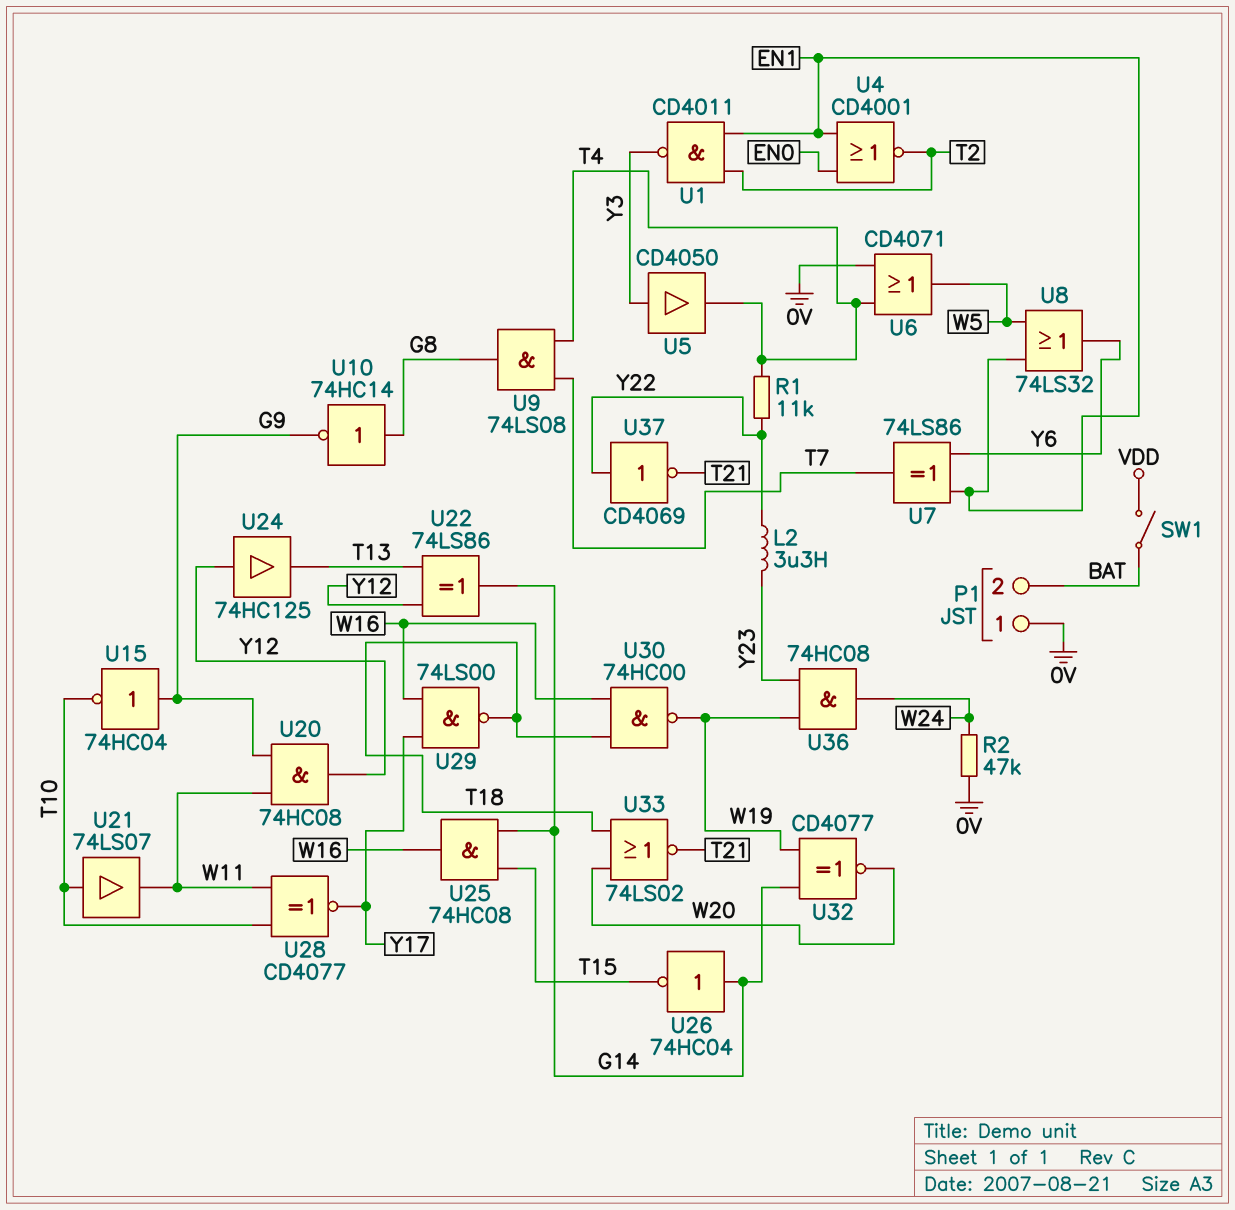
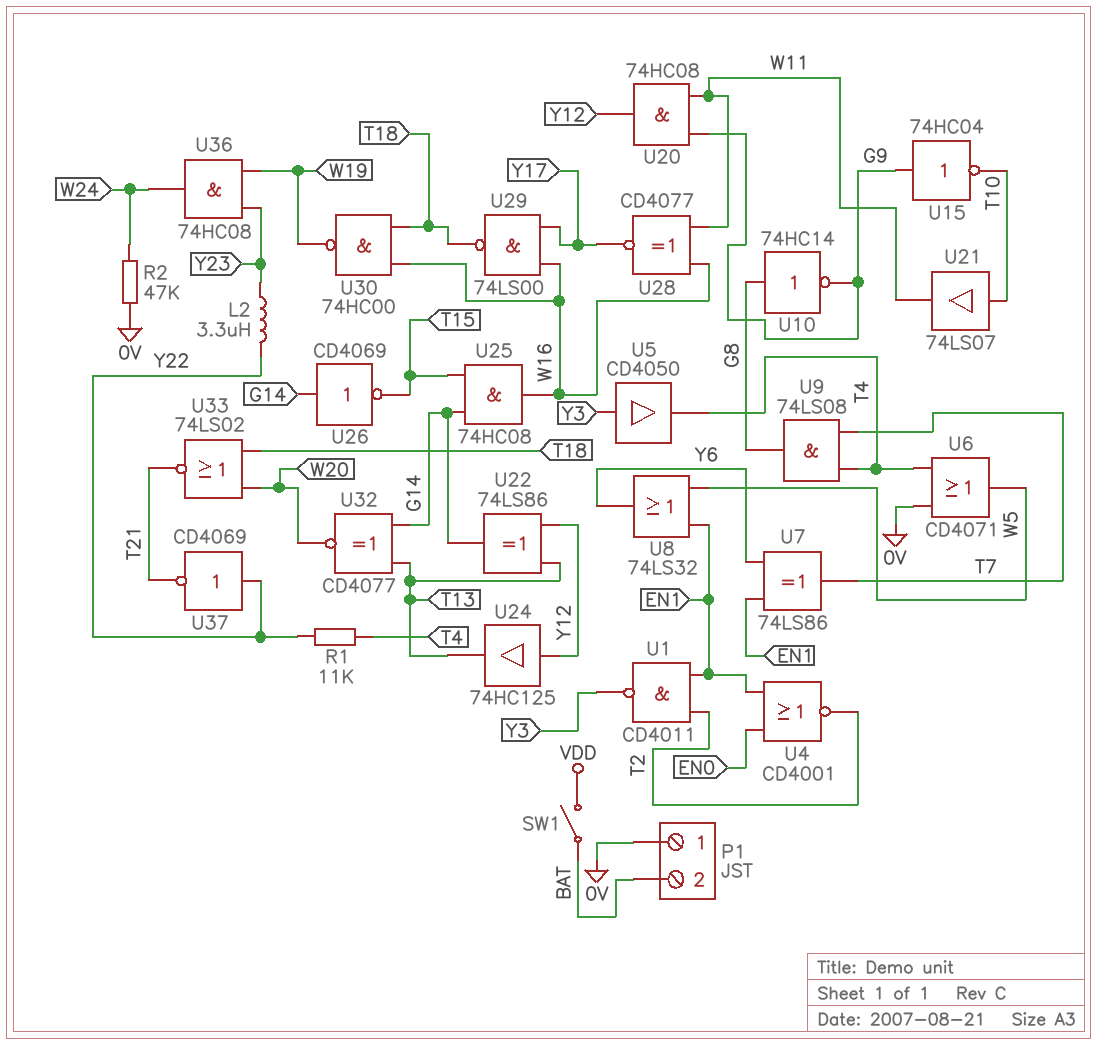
U26: NOT 74HC04 (in G14, out T15) -> NOT CD4069 (in G14, out T15)
U28: XNOR CD4077 (in T10, in W11, out Y17) -> XNOR CD4077 (in W11, in W16, out Y17)
U32: XNOR CD4077 (in G14, in W19, out W20) -> XNOR CD4077 (in G14, in T13, out W20)

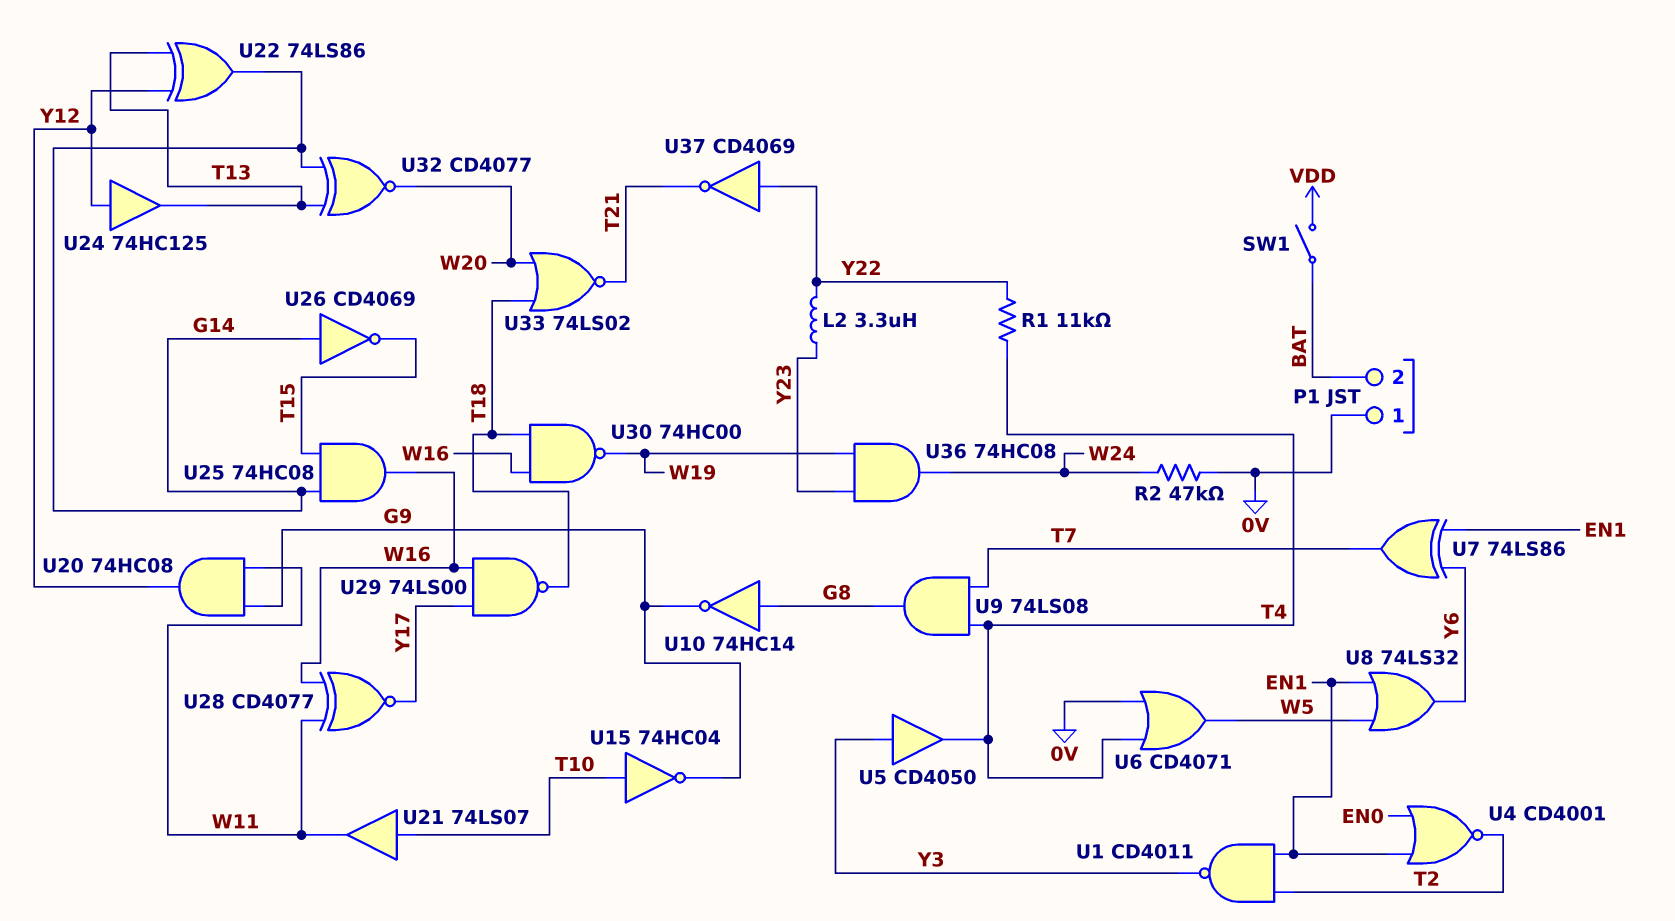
U15: NOT 74HC04 (in G9, out T10) -> NOT 74HC04 (in T10, out G9)

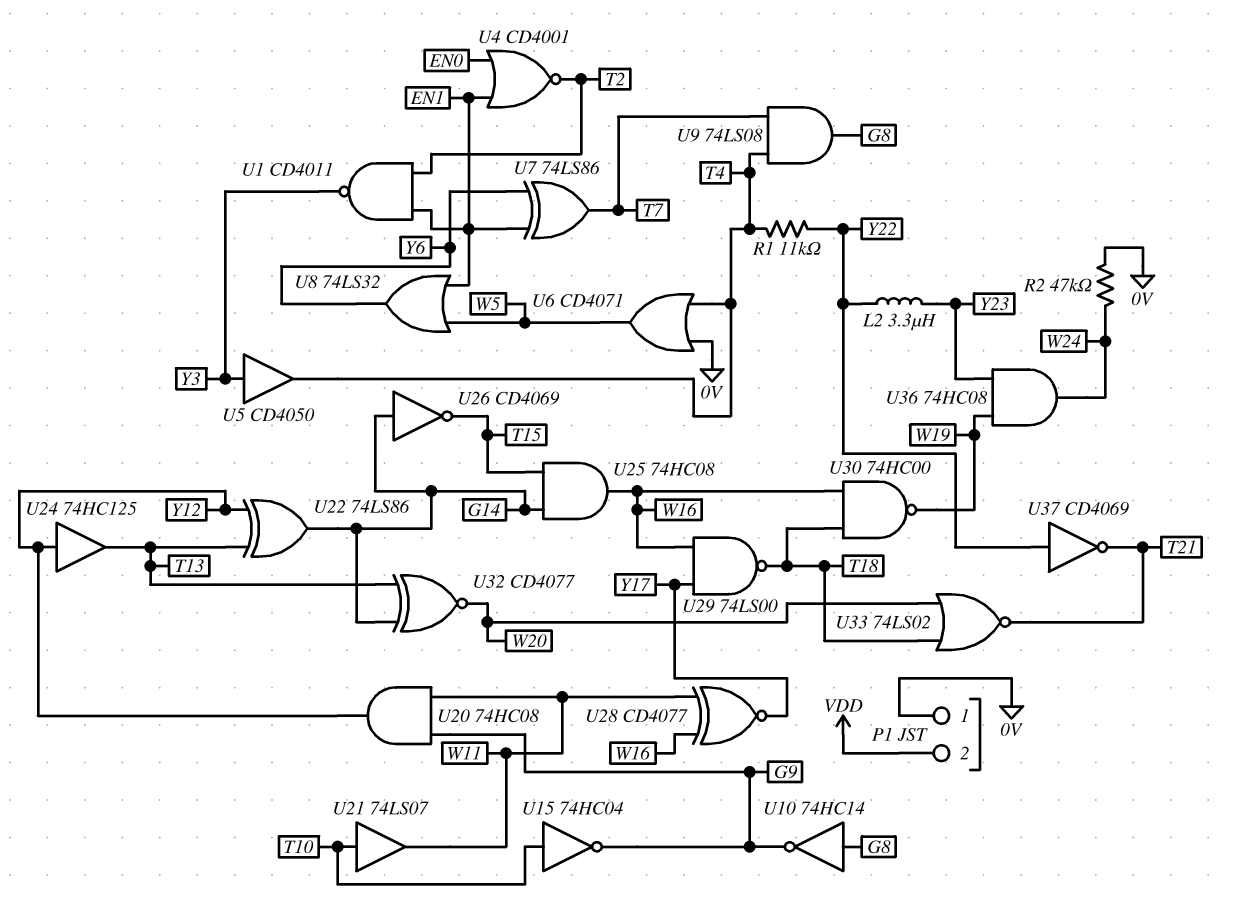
P1 pin 2: BAT -> VDD
SW1: switch (BAT, VDD) -> none

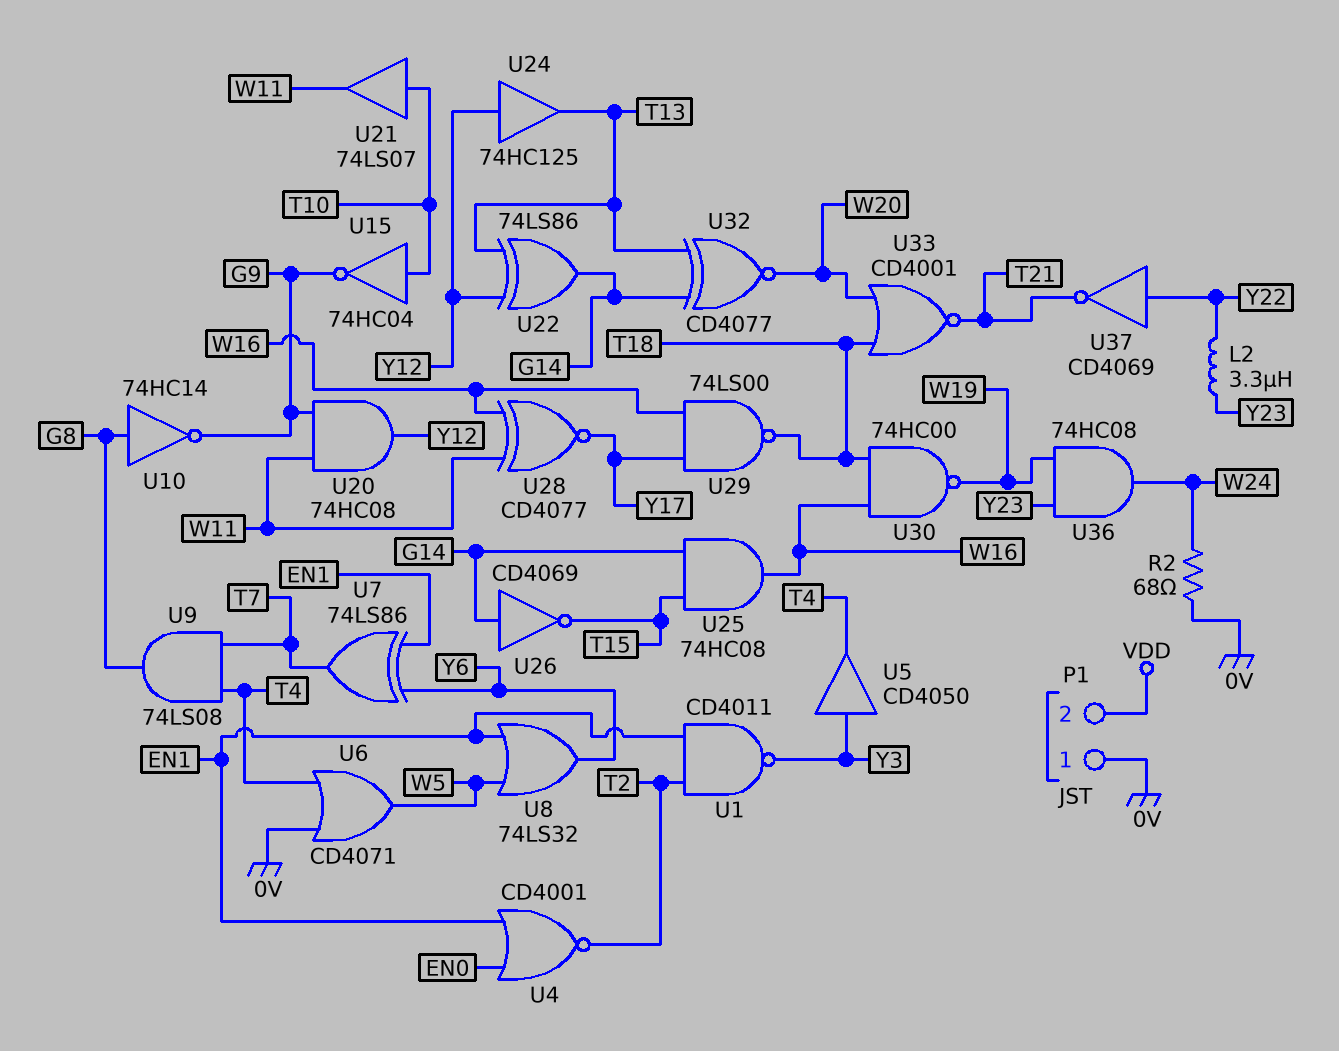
R1: 11k (T4, Y22) -> none
R2: 47k (0V, W24) -> 68 (0V, W24)
U33: NOR 74LS02 (in T18, in W20, out T21) -> NOR CD4001 (in T18, in W20, out T21)

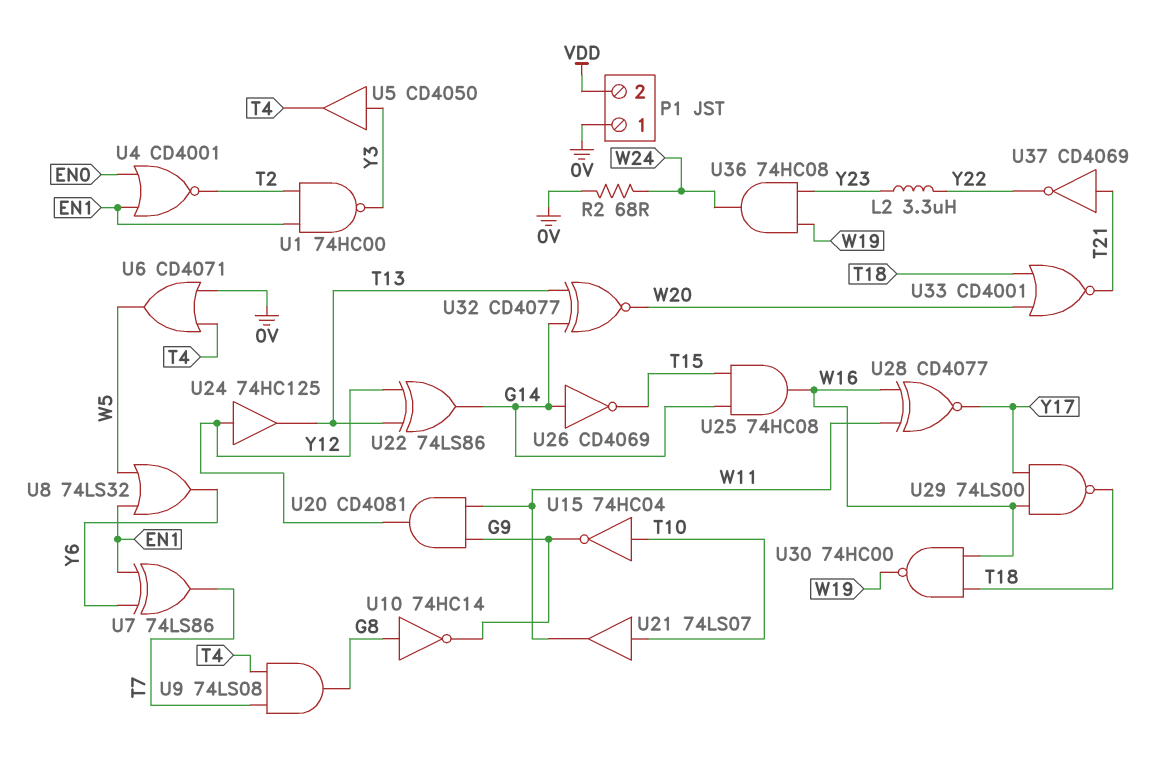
U1: NAND CD4011 (in EN1, in T2, out Y3) -> NAND 74HC00 (in EN1, in T2, out Y3)
U20: AND 74HC08 (in G9, in W11, out Y12) -> AND CD4081 (in G9, in W11, out Y12)
U37: NOT CD4069 (in Y22, out T21) -> NOT CD4069 (in T21, out Y22)

